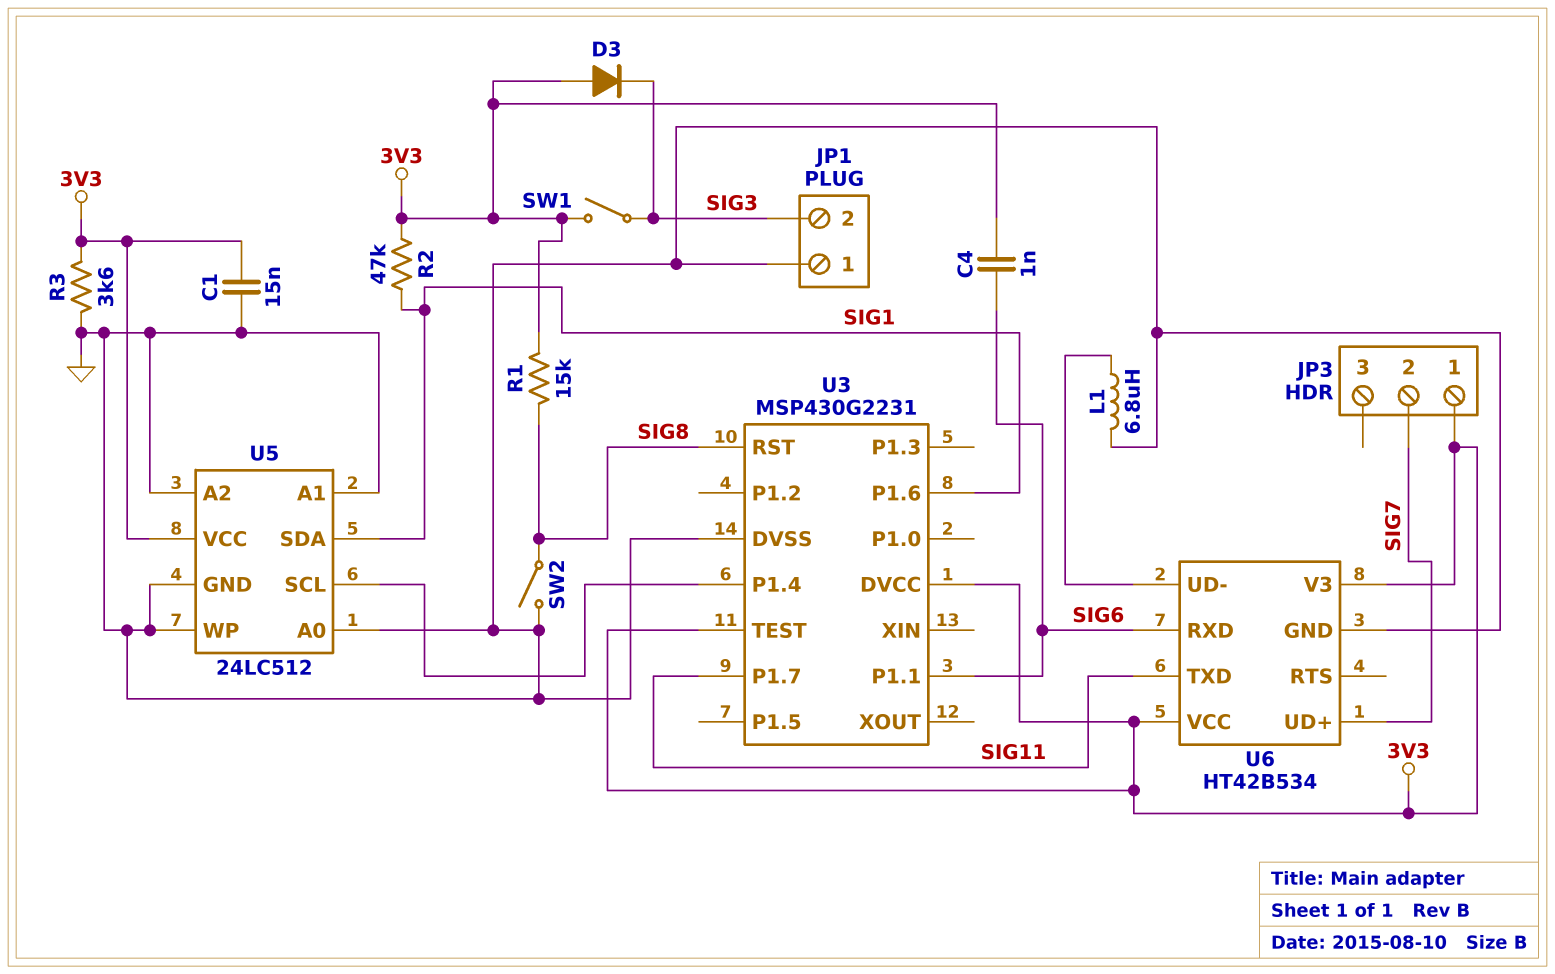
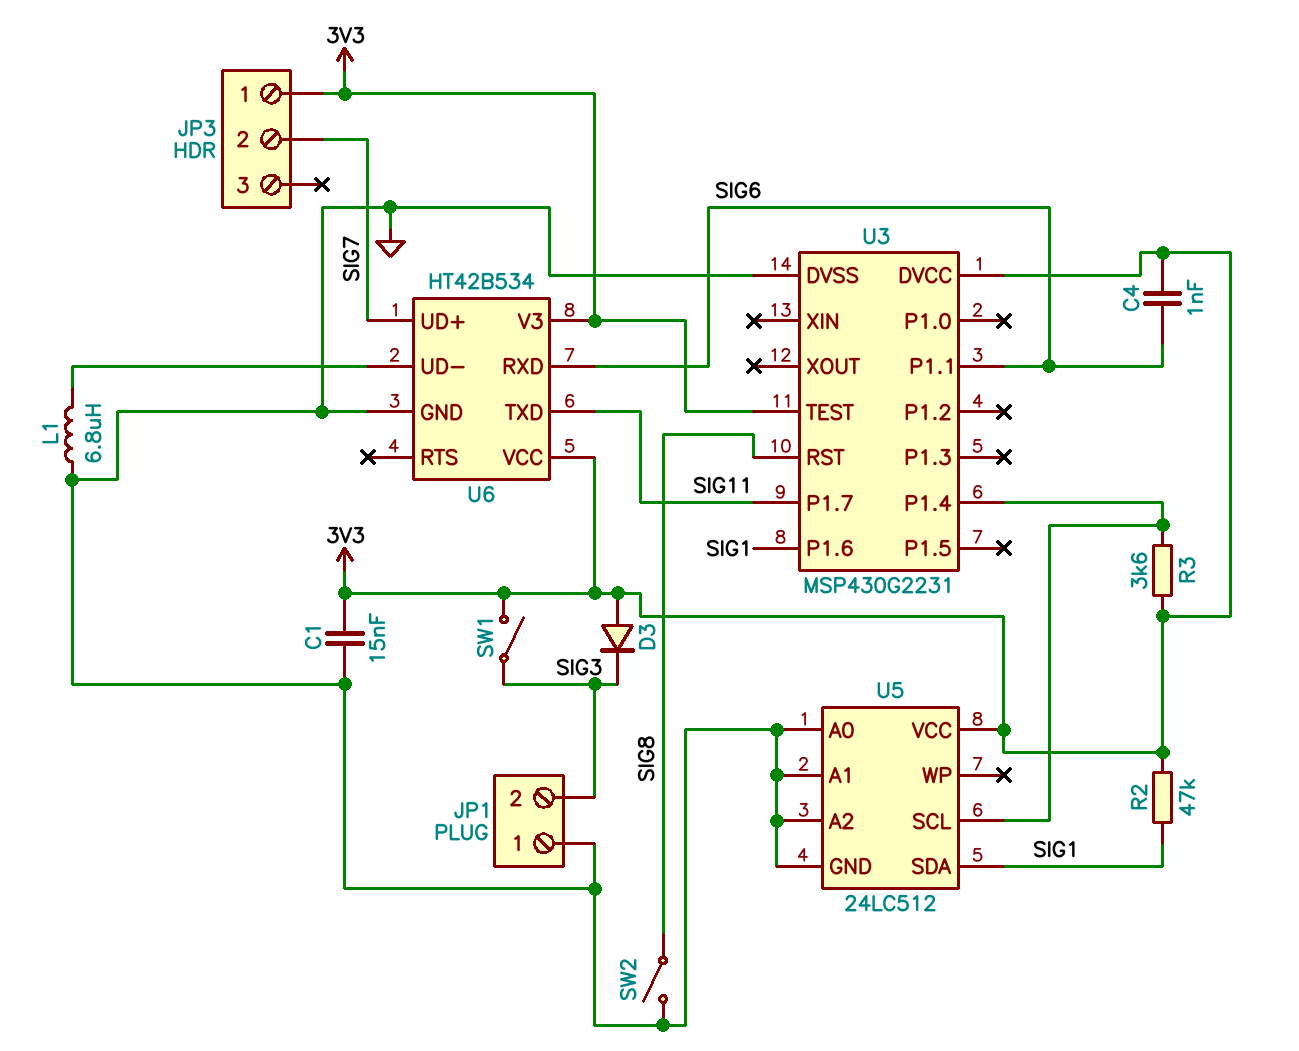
R1: 15k (3V3, SIG8) -> none
R3: 3.6k (3V3, GND) -> 3.6k (3V3, U3/P1.4)
U5 pin WP: GND -> none

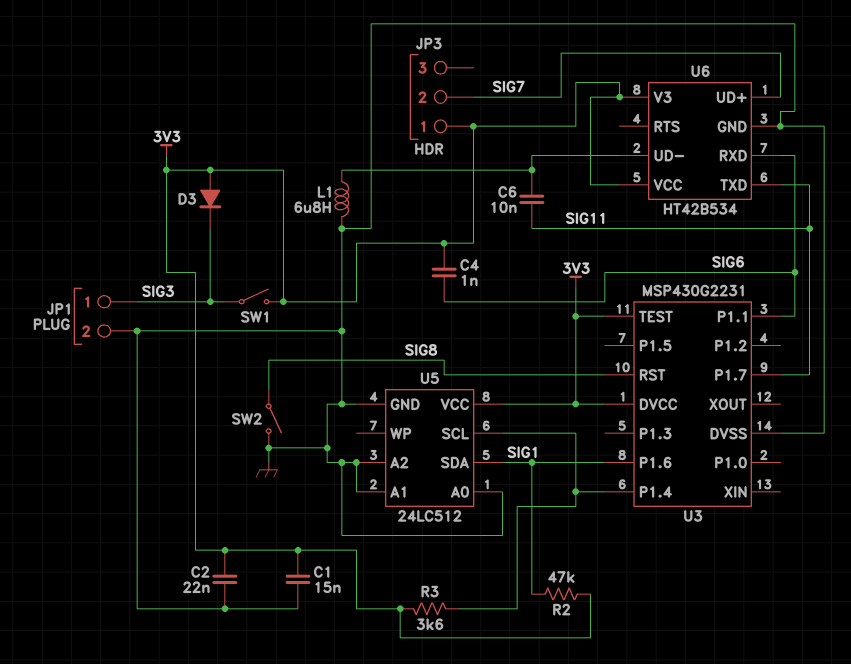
C2: none -> 22nF (3V3, GND)
C6: none -> 10nF (SIG11, U6/UD-)
JP1 pin 1: GND -> SIG3
JP1 pin 2: SIG3 -> GND

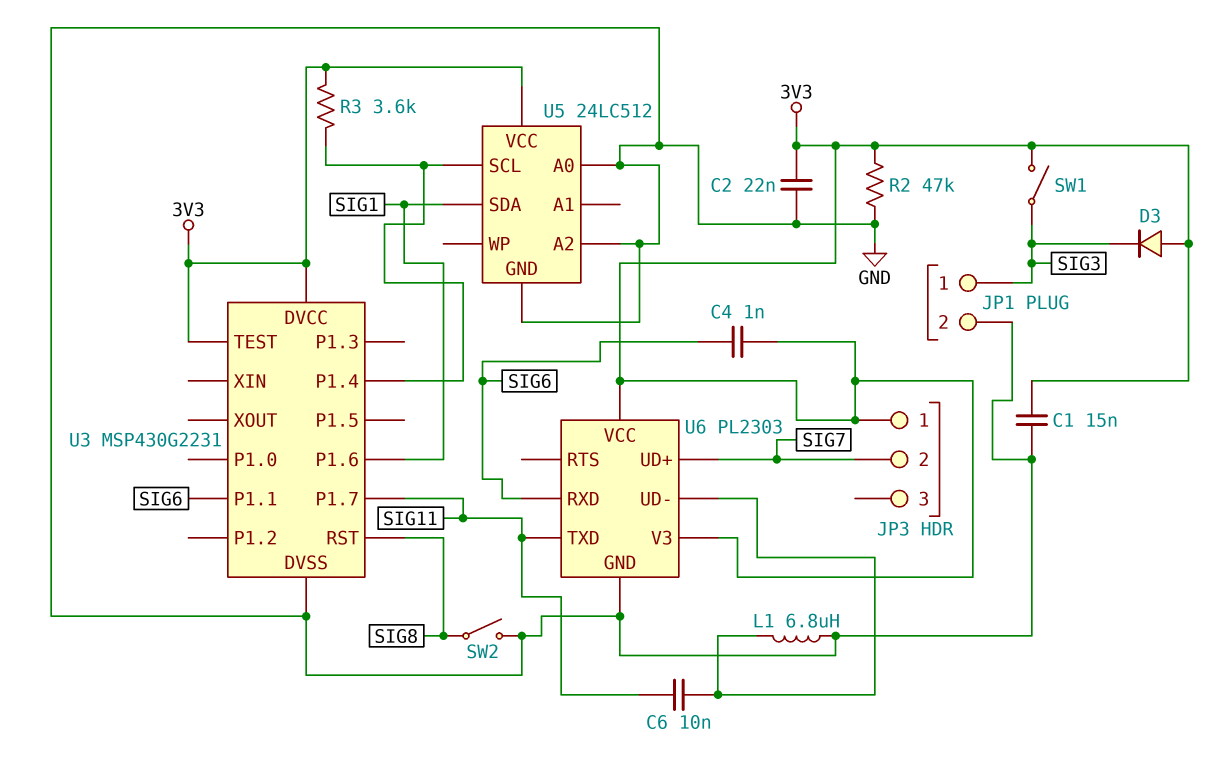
R2: 47k (3V3, SIG1) -> 47k (3V3, GND)
U5 pin A1: GND -> none
U6: HT42B534 -> PL2303

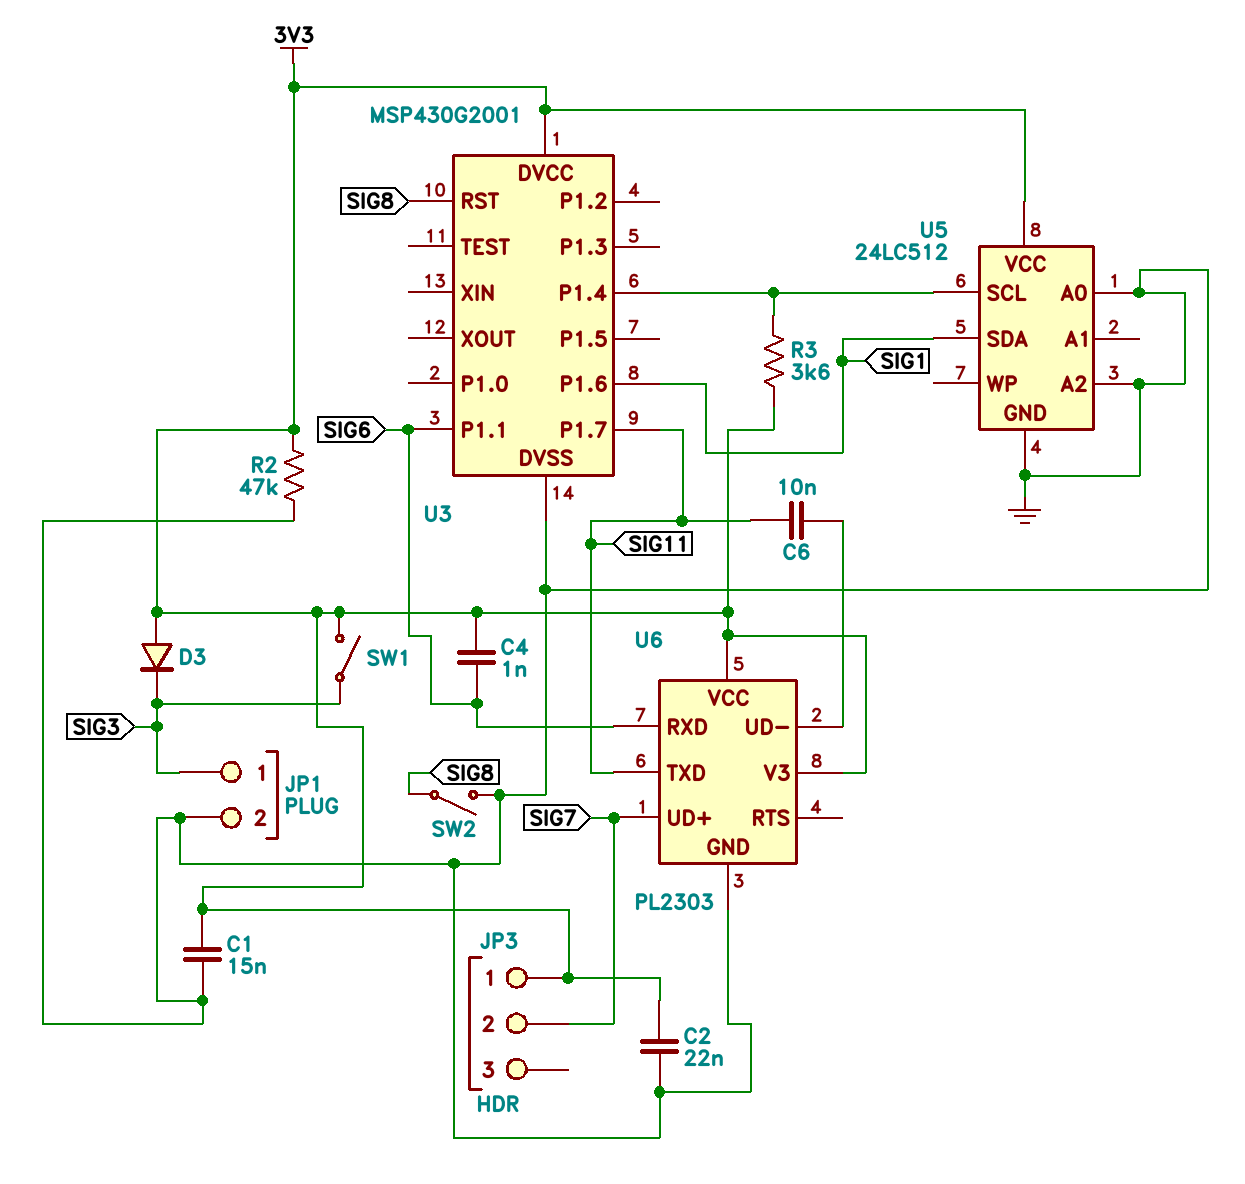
L1: 6.8uH (GND, U6/UD-) -> none
U3: MSP430G2231 -> MSP430G2001
U3 pin TEST: 3V3 -> none

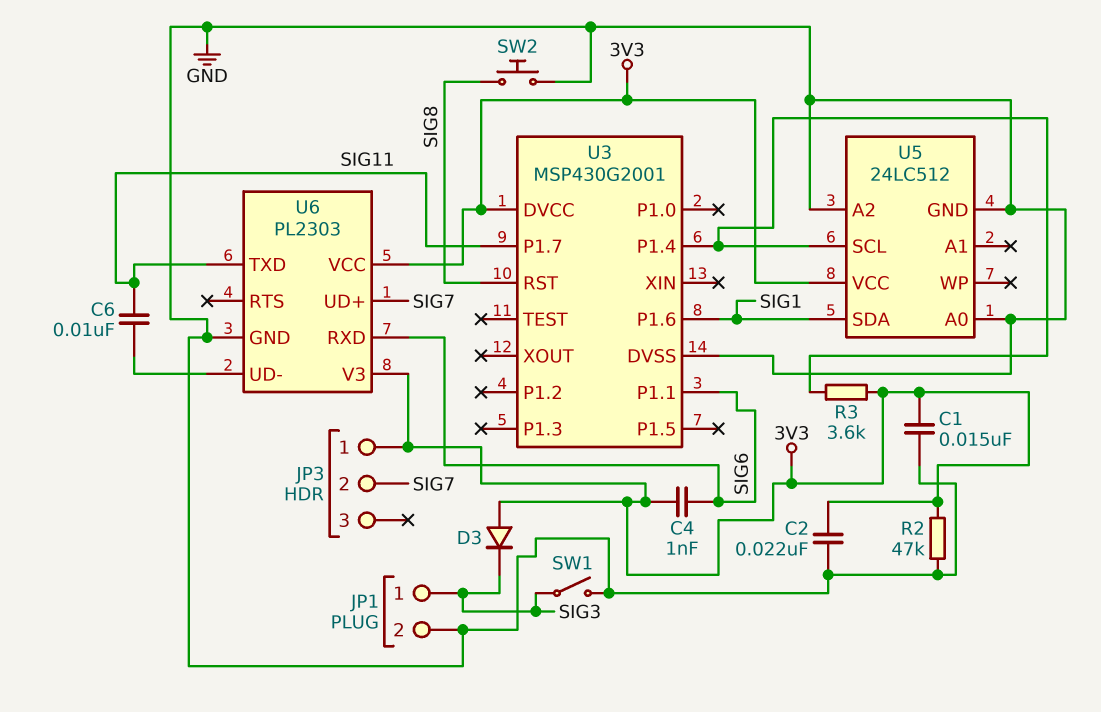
SW1: switch (3V3, SIG3) -> switch (GND, SIG3)
SW2: switch (GND, SIG8) -> button (GND, SIG8)

